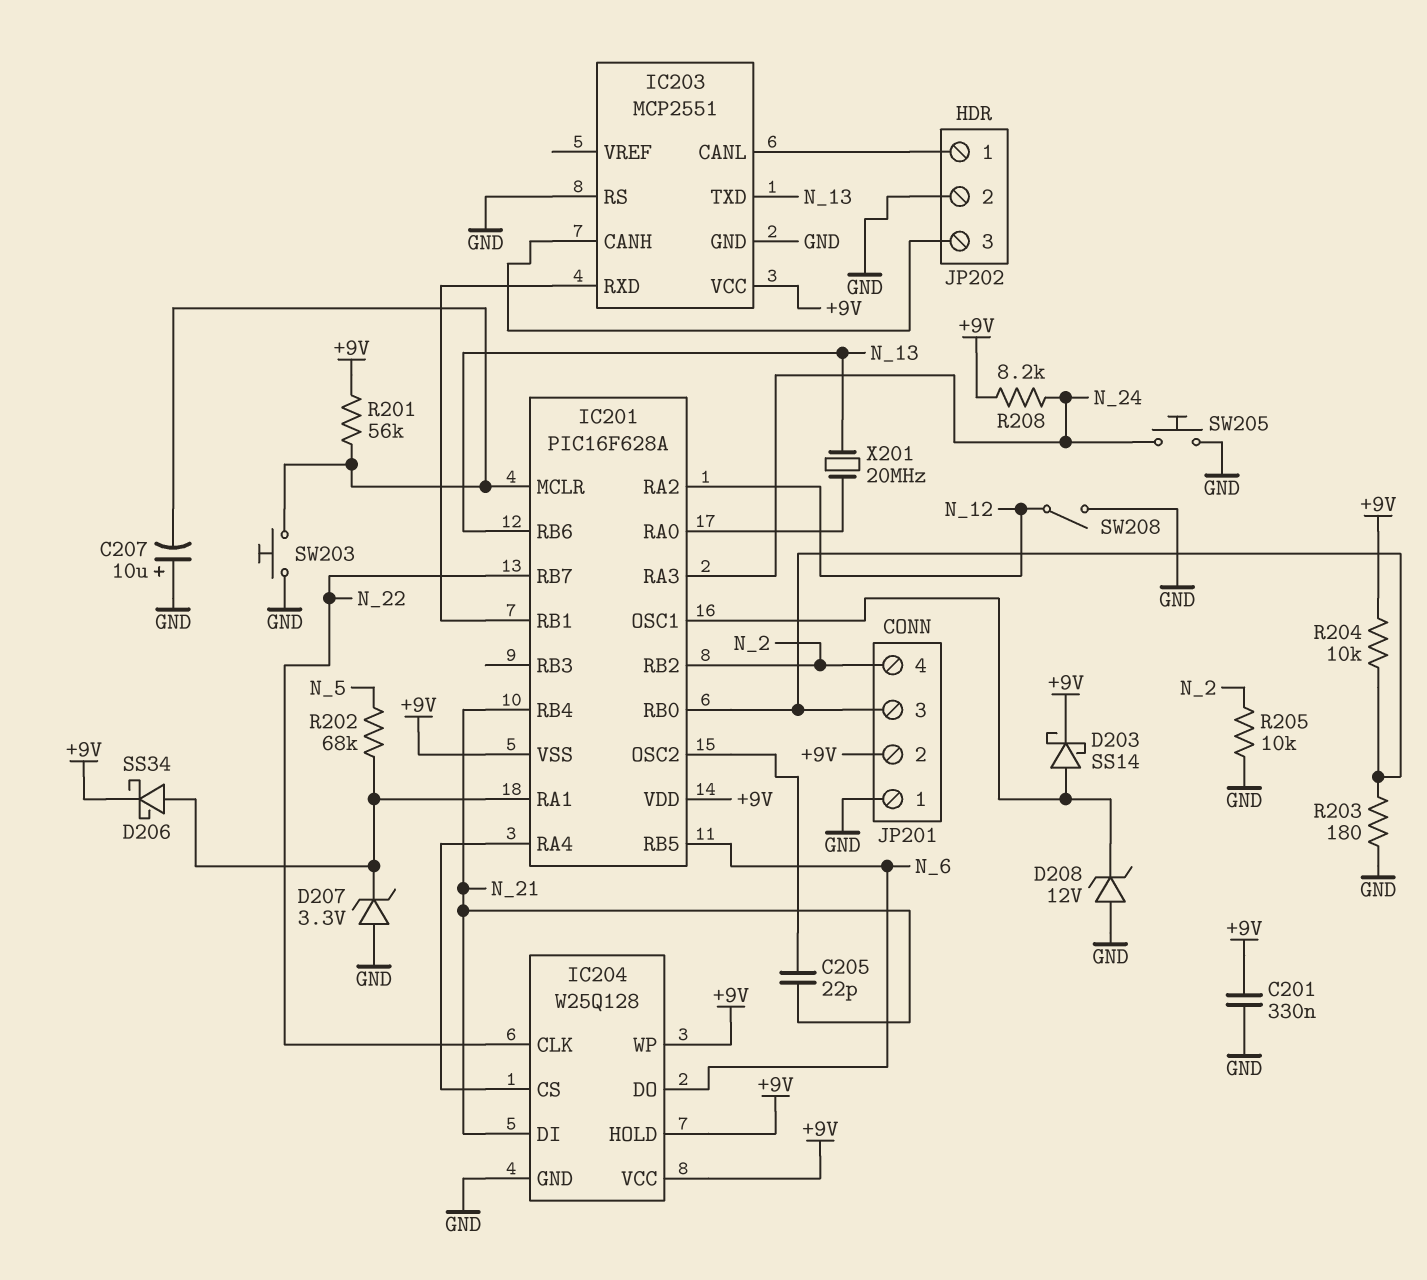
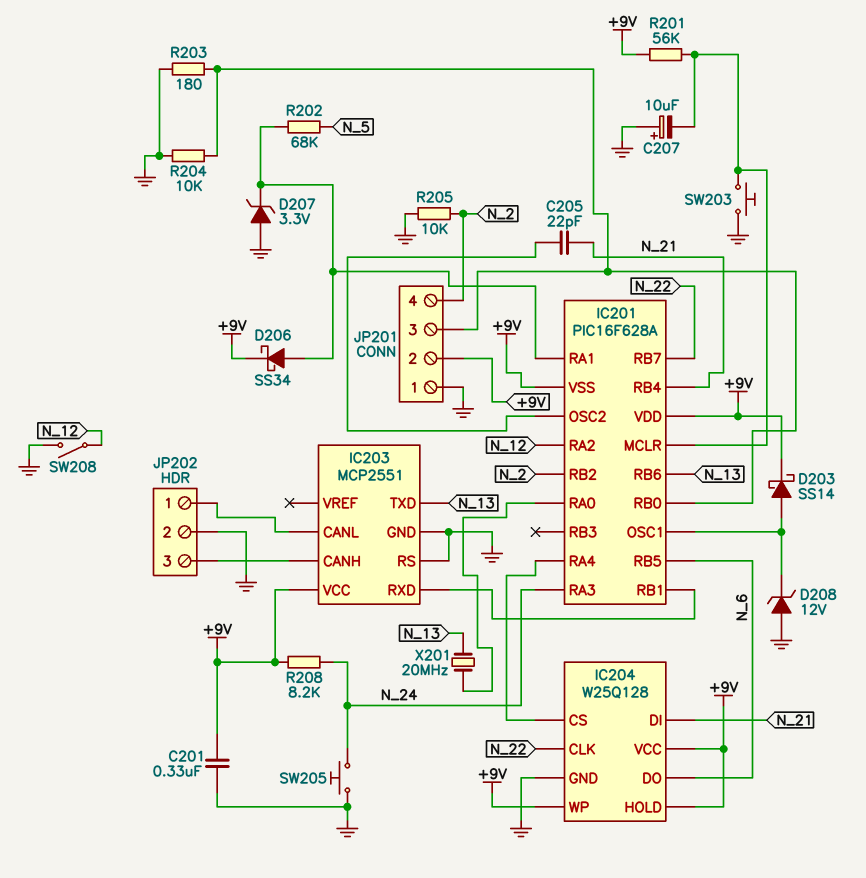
R204: 10k (+9V, IC201/RB0) -> 10k (GND, IC201/RB0)

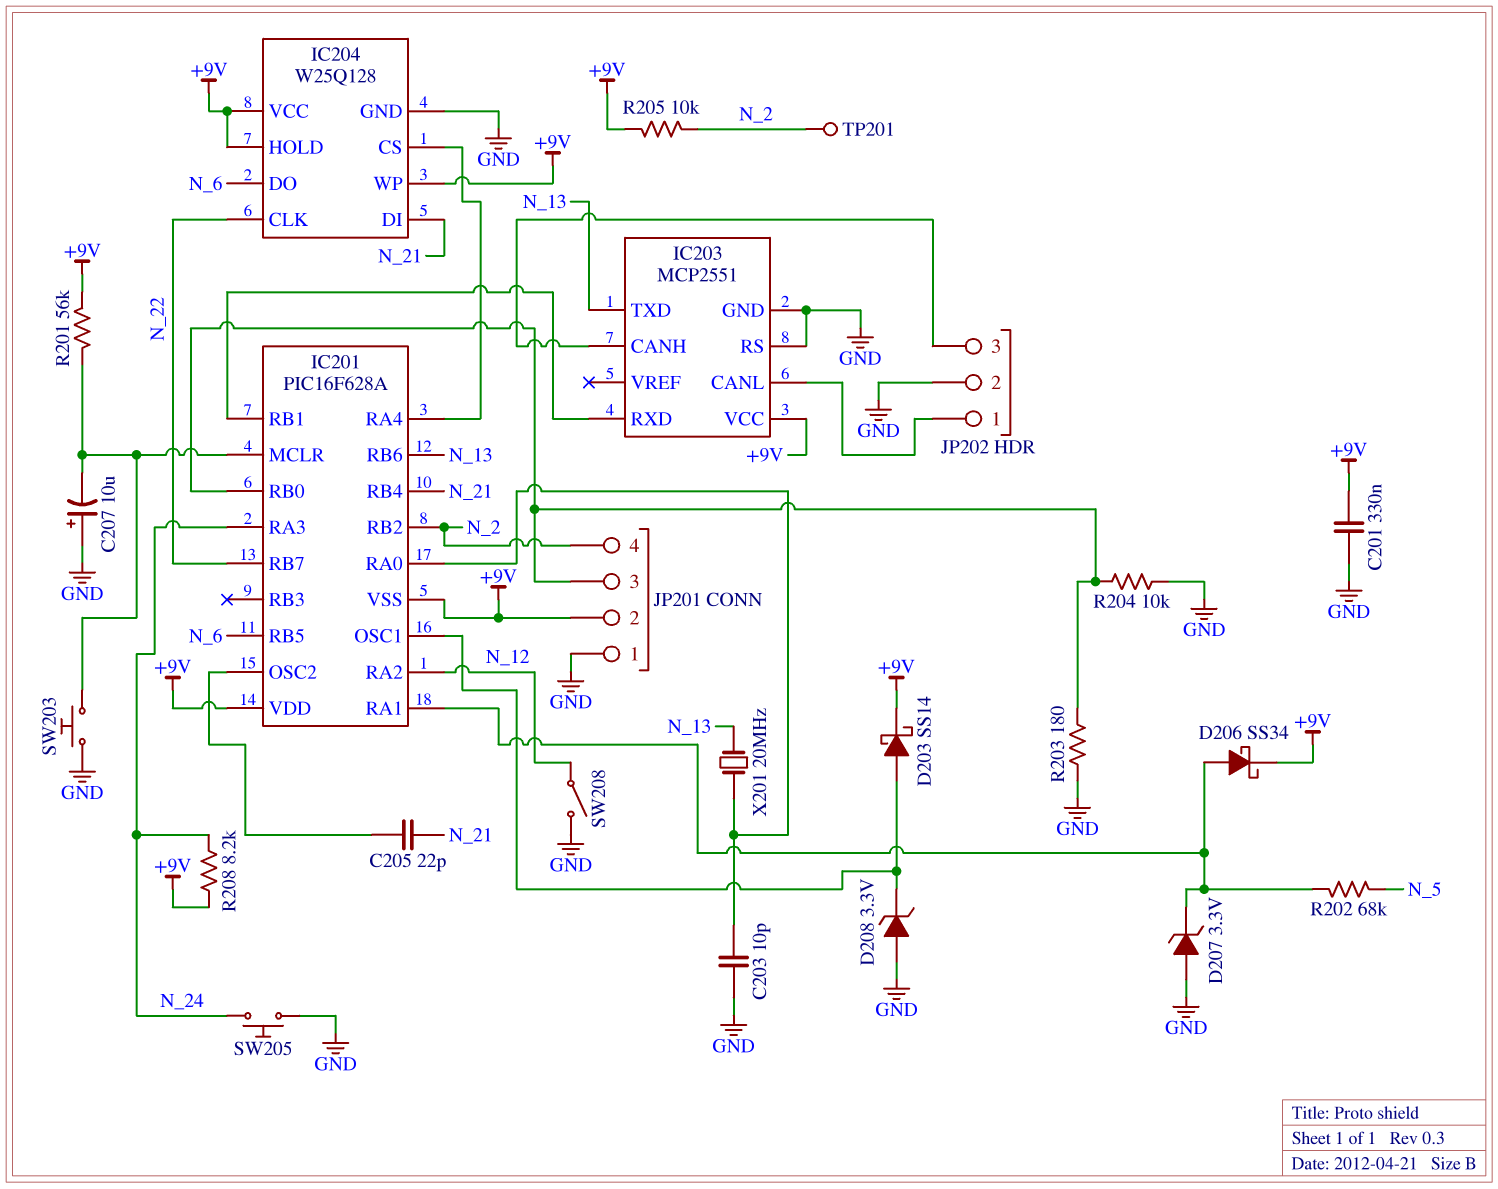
C203: none -> 10pF (GND, IC201/RA0)
D208: zener 12V (A GND, K IC201/OSC1) -> zener 3.3V (A GND, K IC201/OSC1)
R205: 10k (GND, N_2) -> 10k (+9V, N_2)
TP201: none -> test point (N_2)

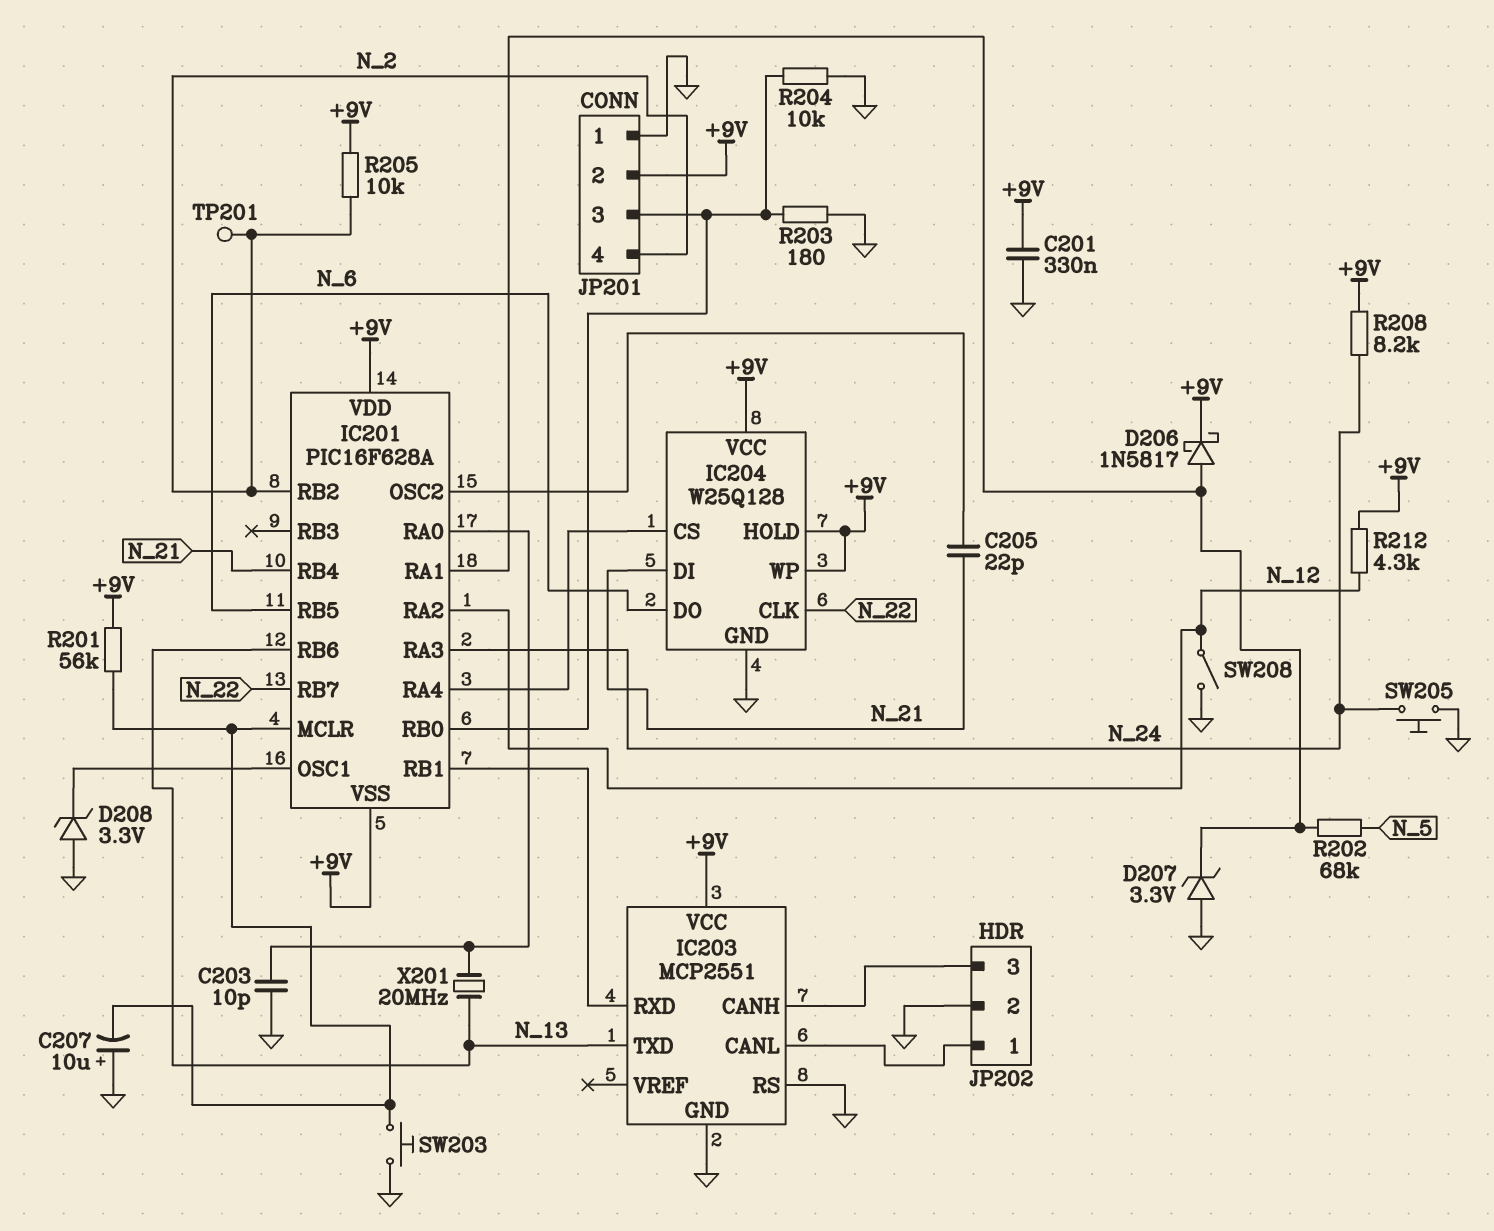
D203: schottky SS14 (A IC201/OSC1, K +9V) -> none
D206: schottky SS34 (A IC201/RA1, K +9V) -> schottky 1N5817 (A IC201/RA1, K +9V)
R212: none -> 4.3k (+9V, N_12)

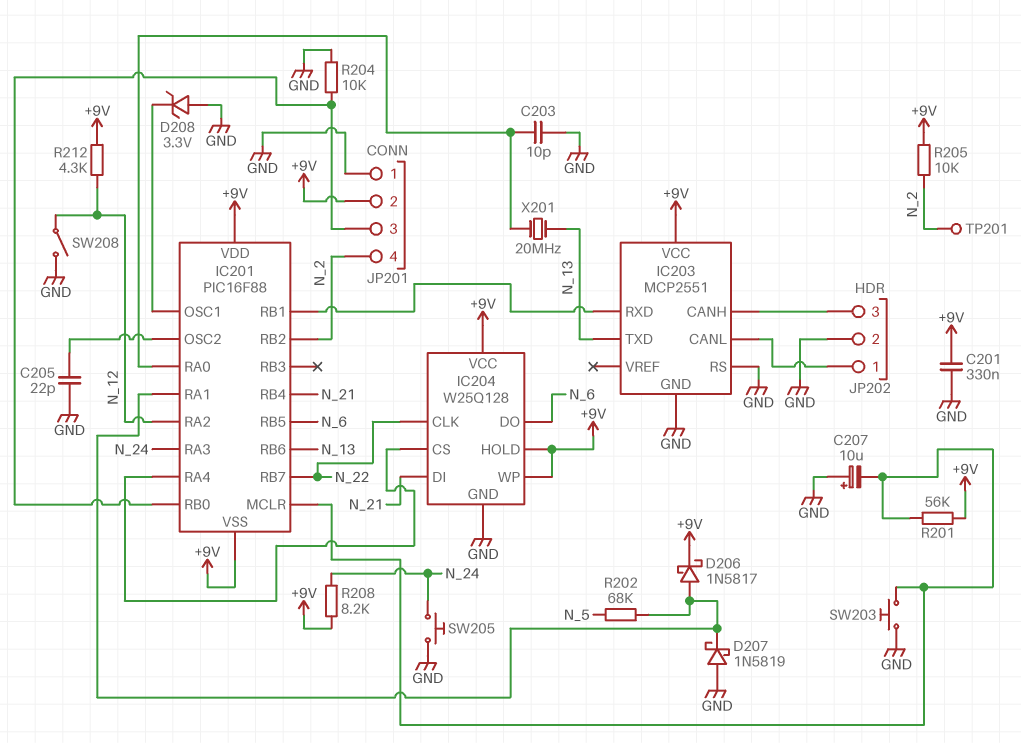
C205: 22pF (IC201/OSC2, N_21) -> 22pF (GND, IC201/OSC2)
D207: zener 3.3V (A GND, K IC201/RA1) -> schottky 1N5819 (A GND, K IC201/RA1)
IC201: PIC16F628A -> PIC16F88
R203: 180 (GND, IC201/RB0) -> none

